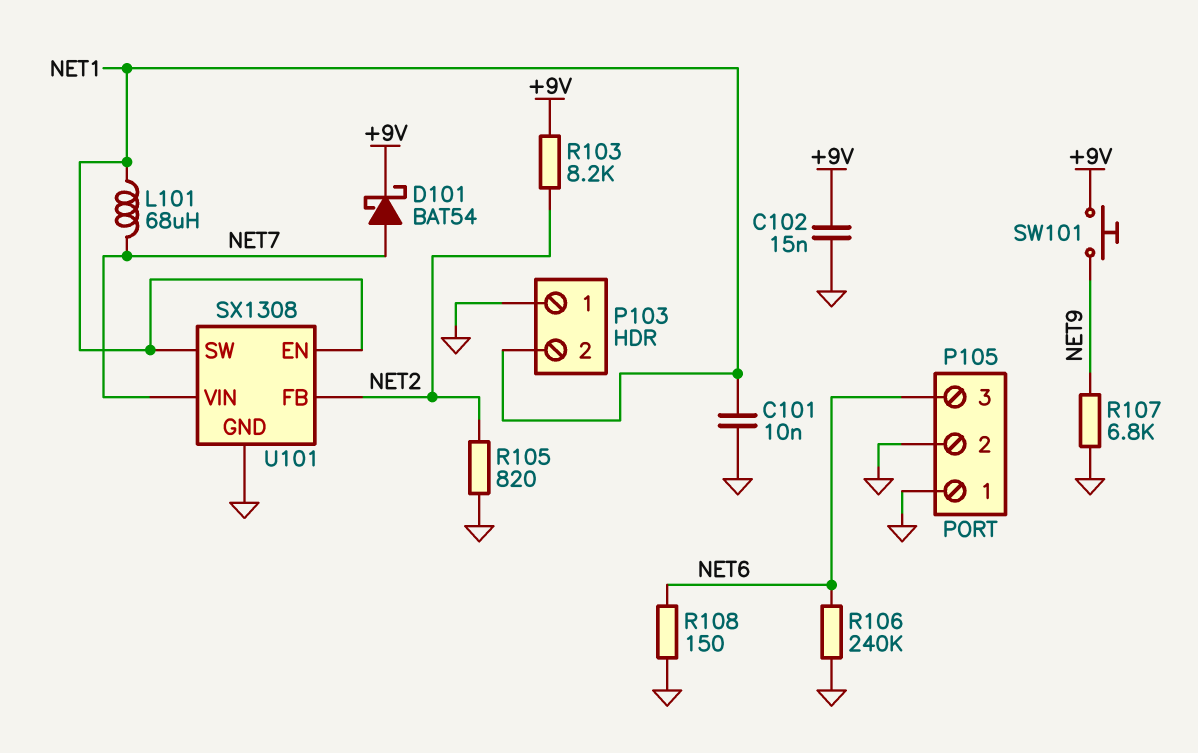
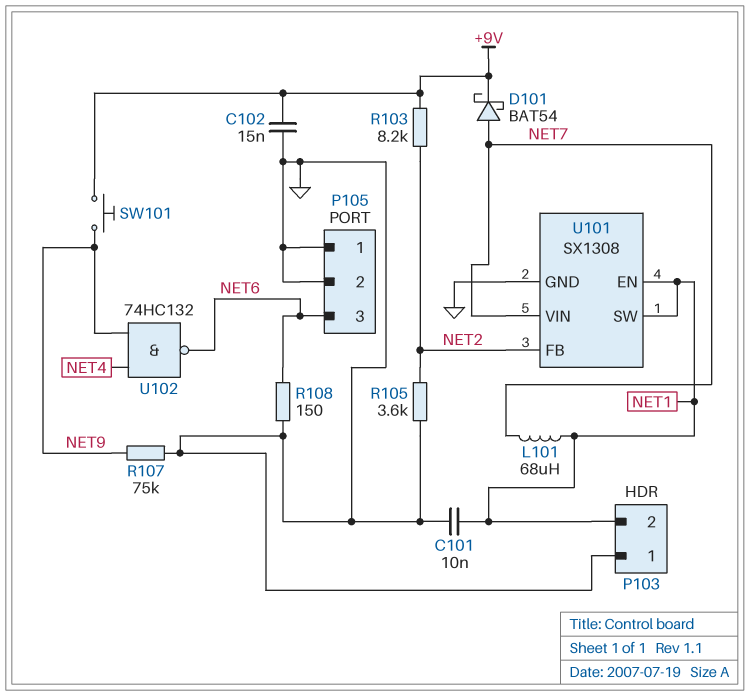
R105: 820 (GND, NET2) -> 3.6k (GND, NET2)
R106: 240k (GND, NET6) -> none
R107: 6.8k (GND, NET9) -> 75k (GND, NET9)
U102: none -> NAND 74HC132 (in NET4, in NET9, out NET6)

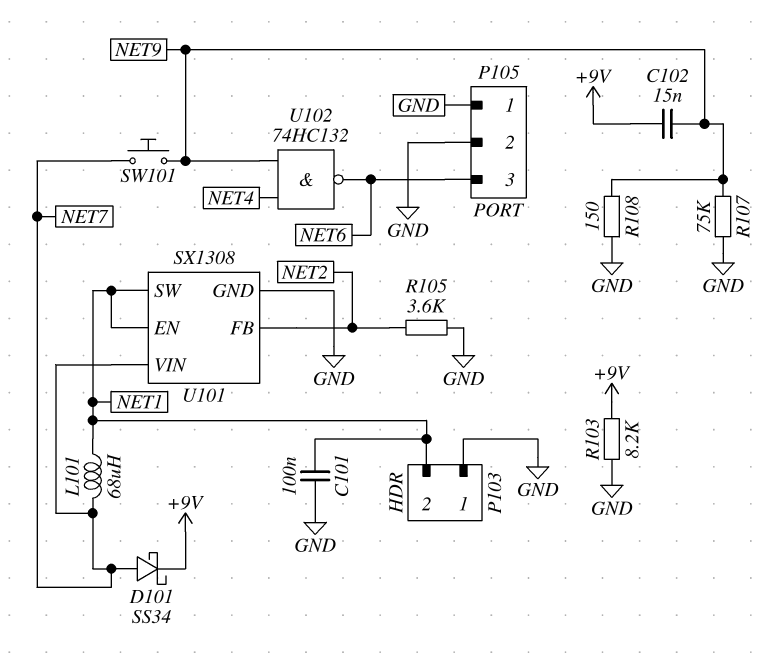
C101: 10nF (GND, NET1) -> 100nF (GND, NET1)
C102: 15nF (+9V, GND) -> 15nF (+9V, NET9)
D101: schottky BAT54 (A NET7, K +9V) -> schottky SS34 (A NET7, K +9V)
R103: 8.2k (+9V, NET2) -> 8.2k (+9V, GND)
R108: 150 (GND, NET6) -> 150 (GND, NET9)
SW101: button (+9V, NET9) -> button (NET7, NET9)

